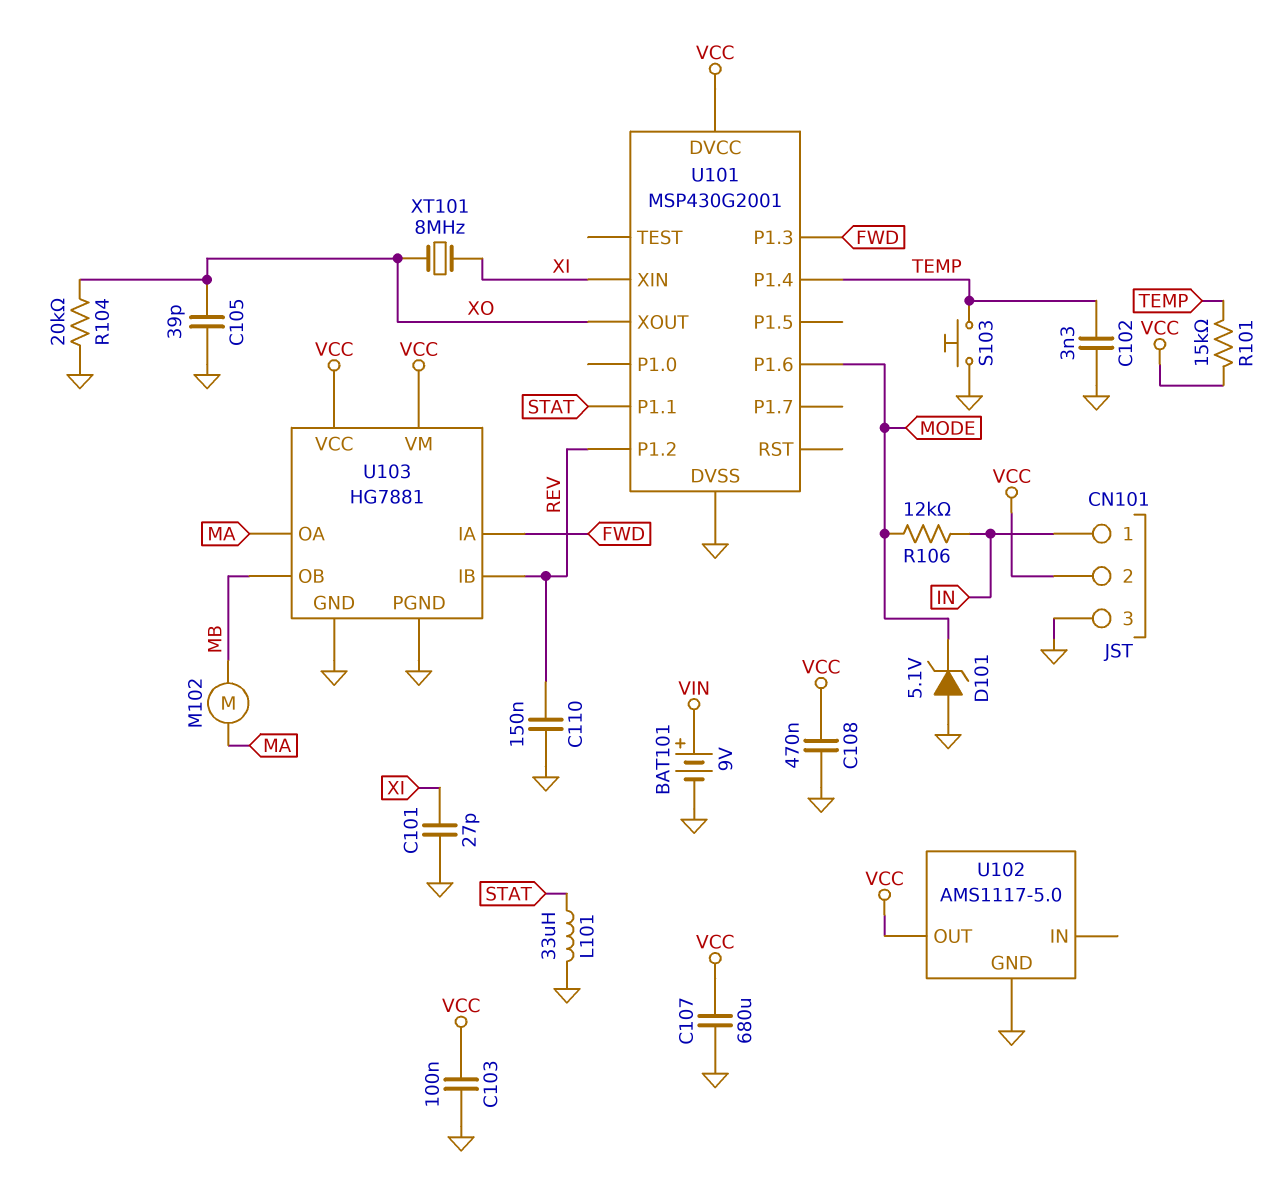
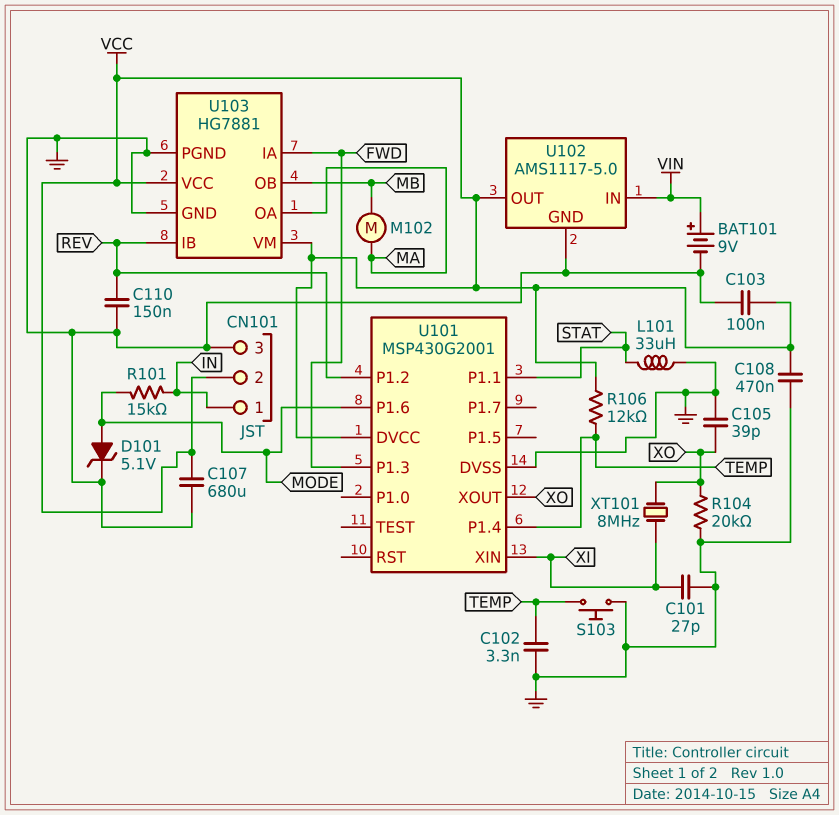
D101: zener 5.1V (A GND, K MODE) -> zener 5.1V (A MODE, K GND)
R101: 15k (TEMP, VCC) -> 15k (IN, MODE)
R106: 12k (IN, MODE) -> 12k (TEMP, VCC)
U102 pin IN: none -> VIN

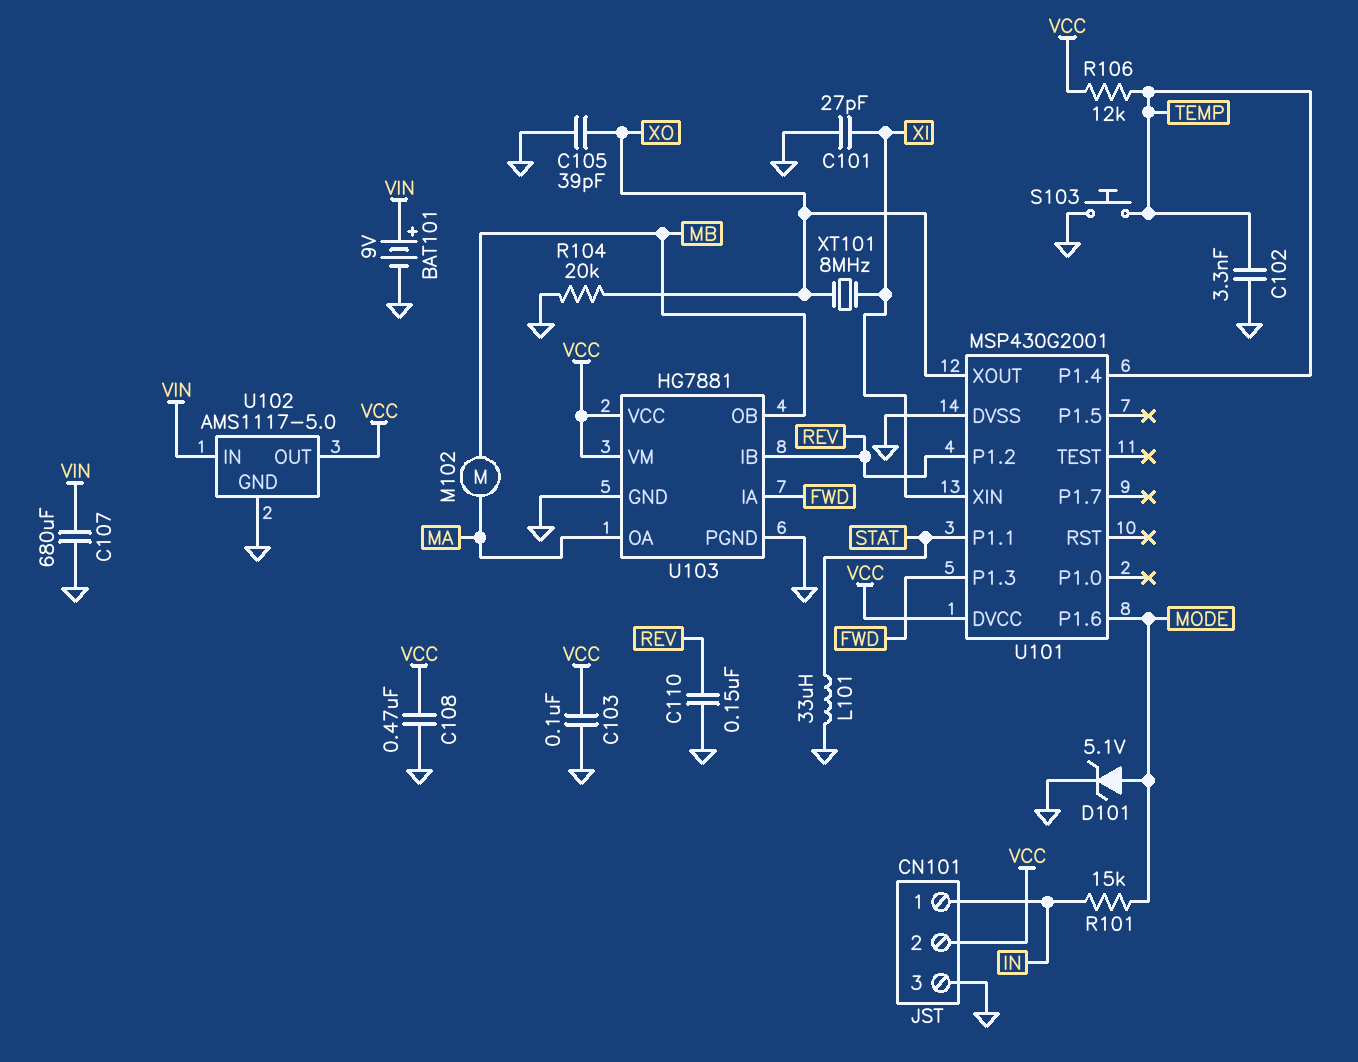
C107: 680uF (GND, VCC) -> 680uF (GND, VIN)

